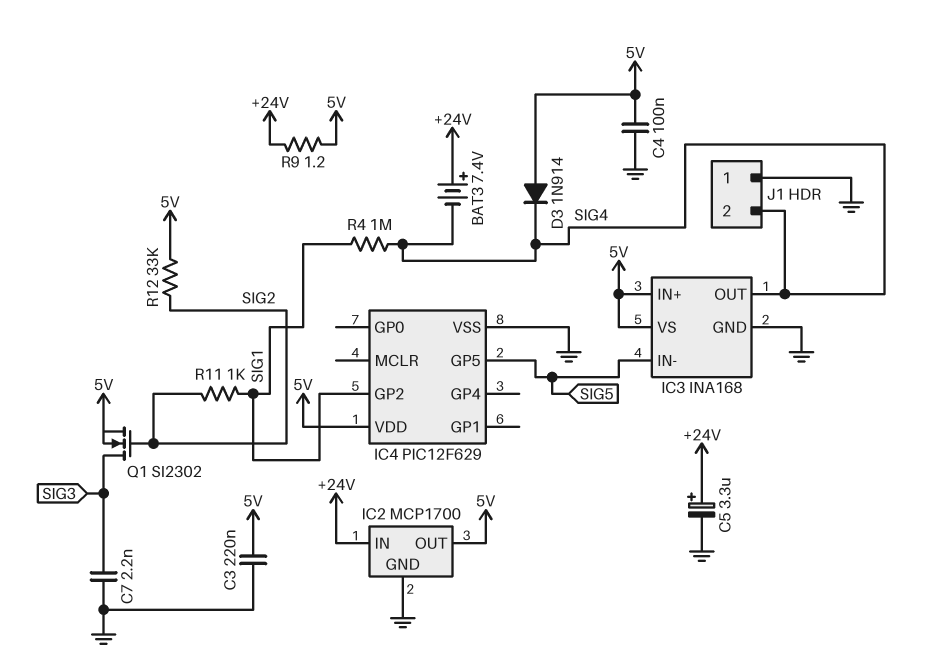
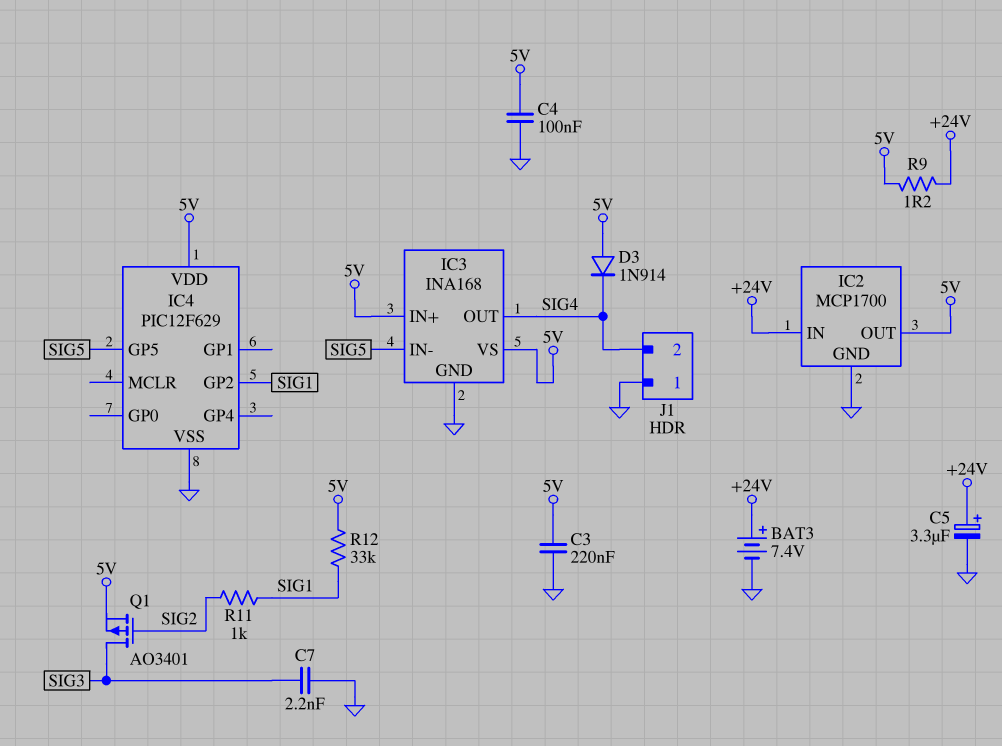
BAT3: 7.4V (plus +24V, minus SIG4) -> 7.4V (plus +24V, minus GND)
Q1: NMOS SI2302 (G SIG2, D SIG3, S 5V) -> PMOS AO3401 (G SIG2, D SIG3, S 5V)
R4: 1M (SIG1, SIG4) -> none
R12: 33k (5V, SIG2) -> 33k (5V, SIG1)

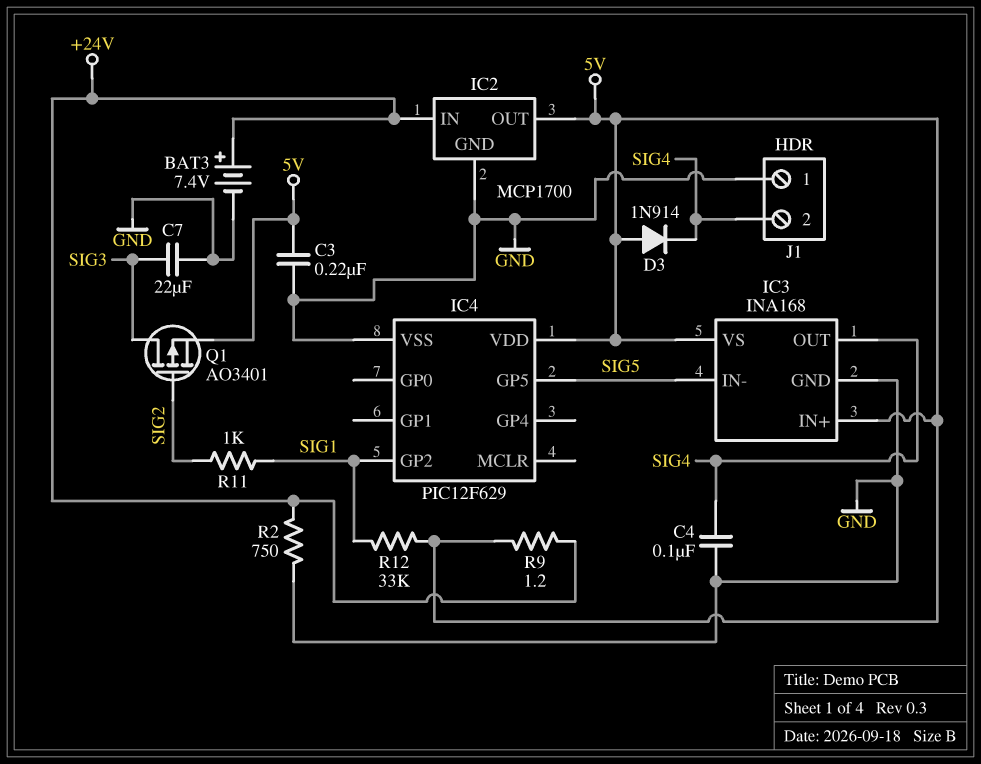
C4: 100nF (5V, GND) -> 100nF (GND, SIG4)
C5: 3.3uF (plus +24V, minus GND) -> none
C7: 2.2nF (GND, SIG3) -> 22uF (GND, SIG3)
R2: none -> 750 (+24V, GND)

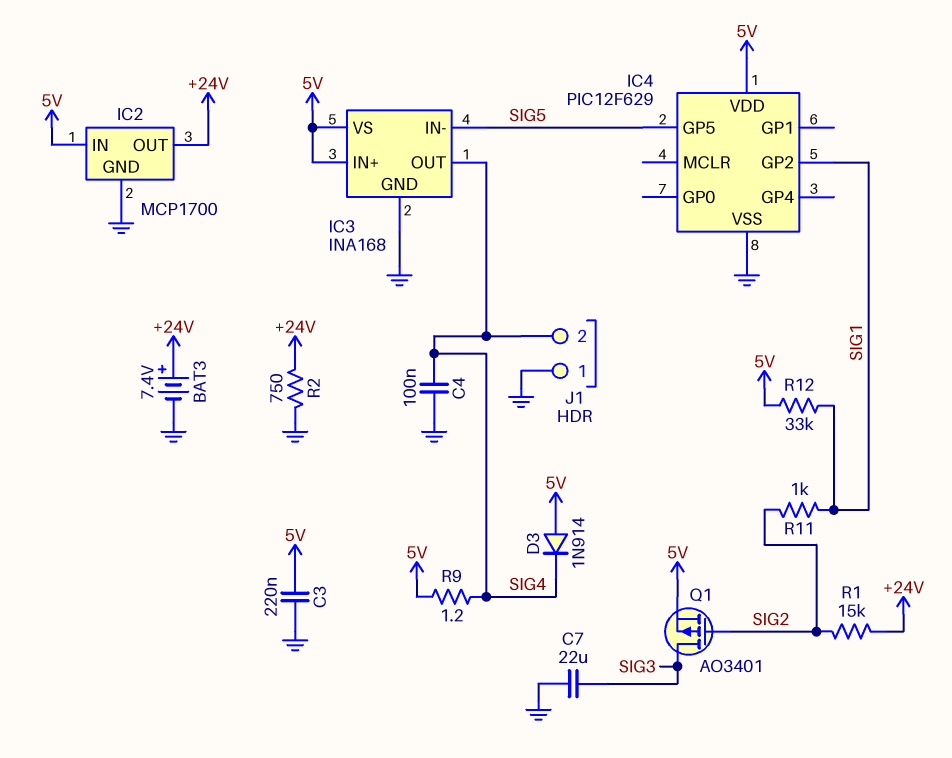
IC2 pin IN: +24V -> 5V
IC2 pin OUT: 5V -> +24V
R1: none -> 15k (+24V, SIG2)
R9: 1.2 (+24V, 5V) -> 1.2 (5V, SIG4)

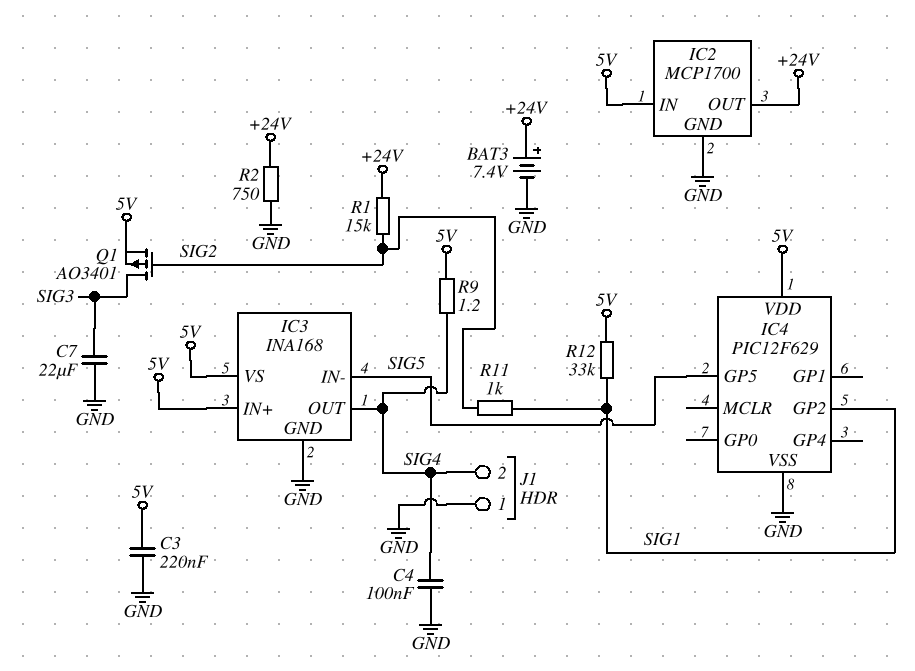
D3: diode 1N914 (A 5V, K SIG4) -> none

